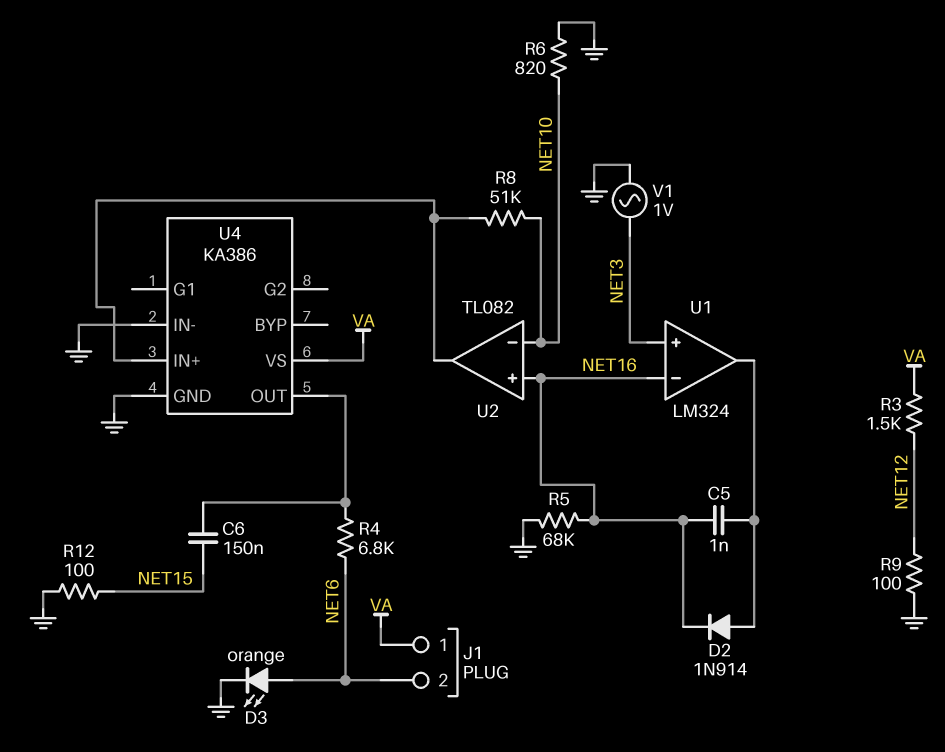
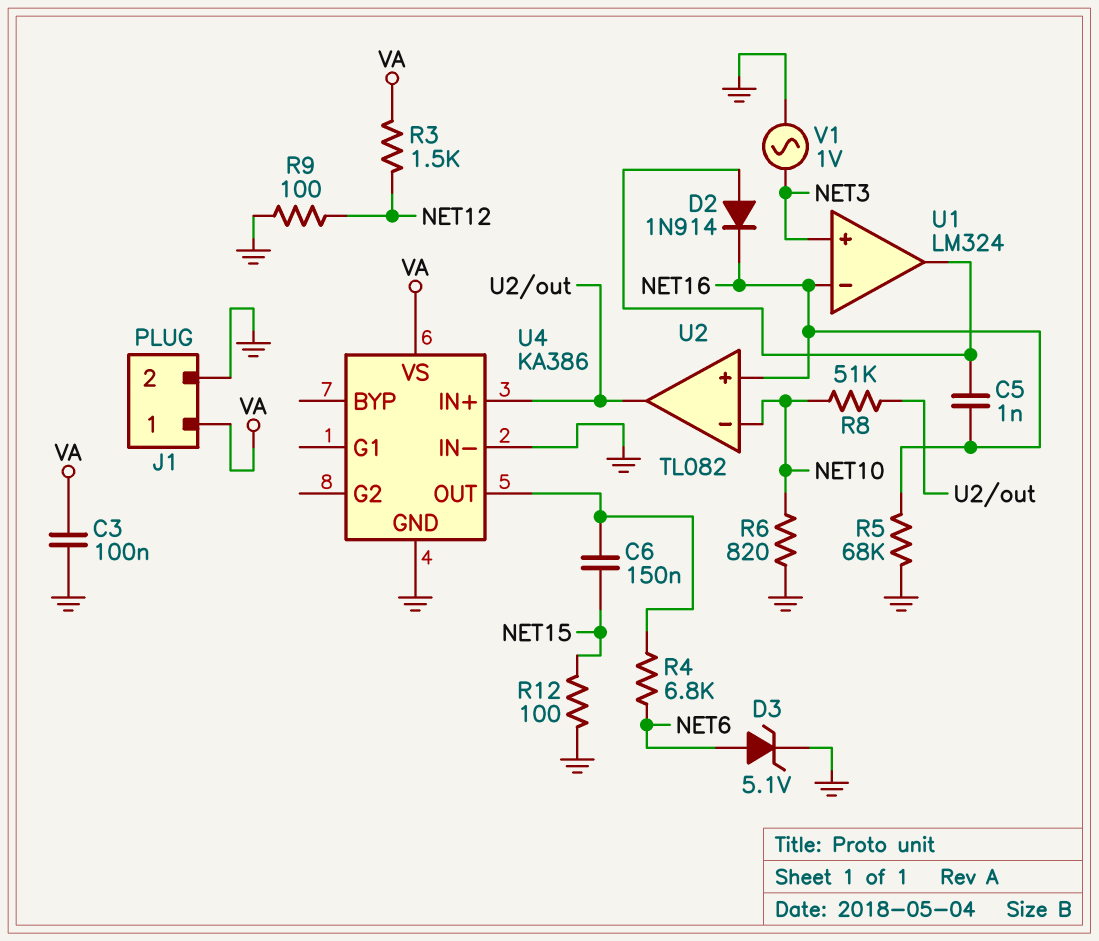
C3: none -> 100nF (GND, VA)
D3: LED orange (A NET6, K GND) -> zener 5.1V (A NET6, K GND)
J1 pin 2: NET6 -> GND

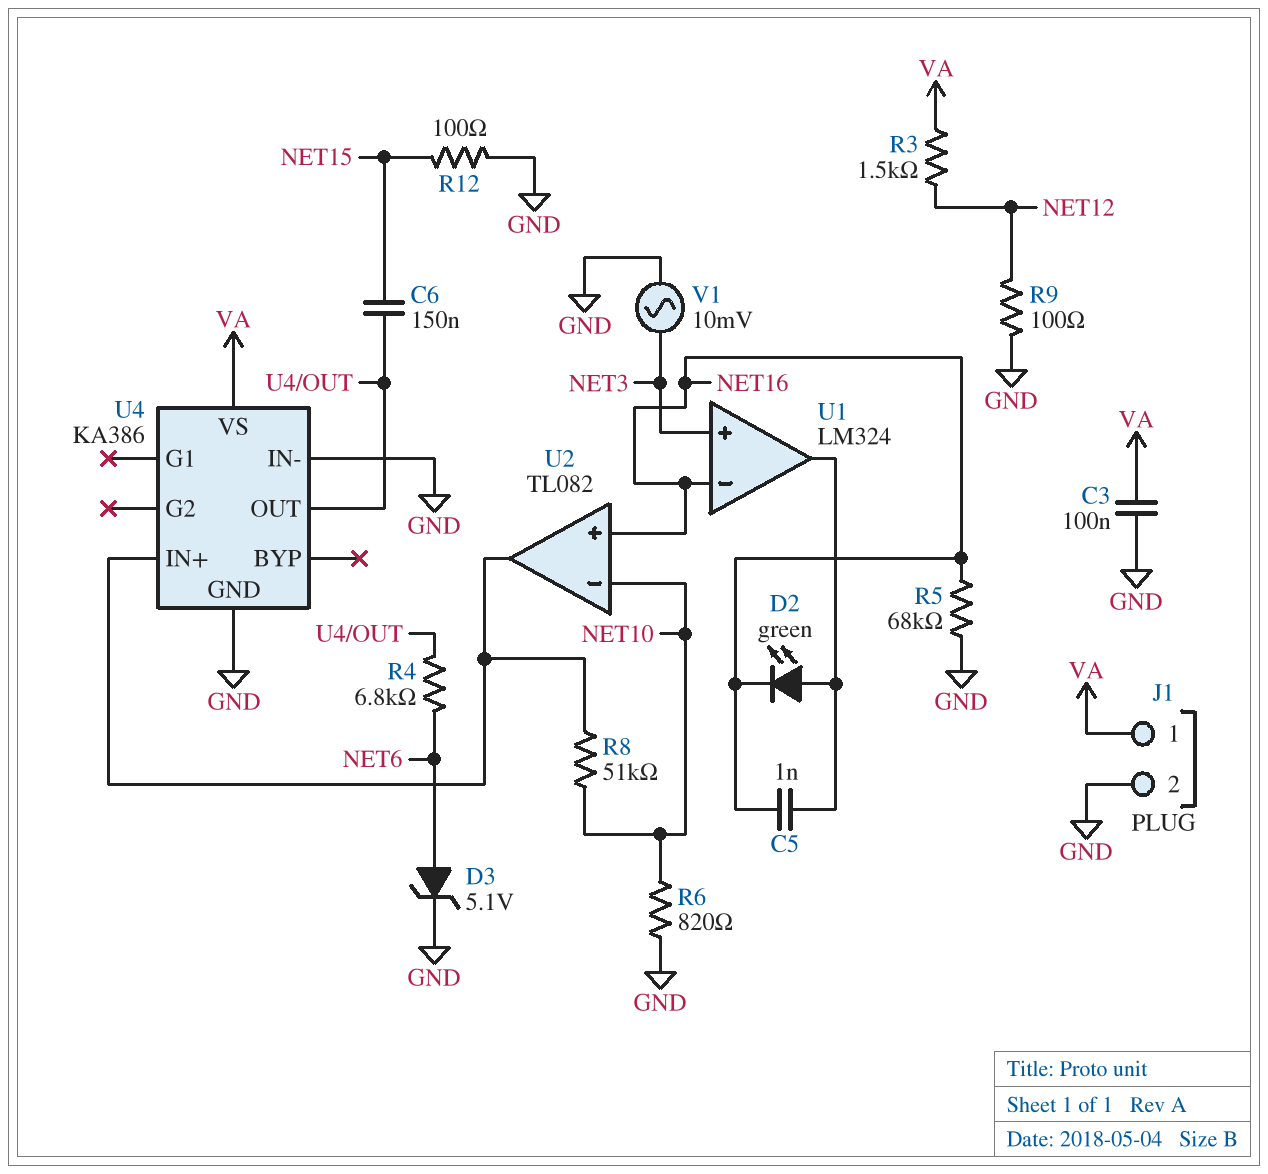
D2: diode 1N914 (A U1/out, K NET16) -> LED green (A U1/out, K NET16)
V1: AC 1V (GND, NET3) -> AC 10mV (GND, NET3)

